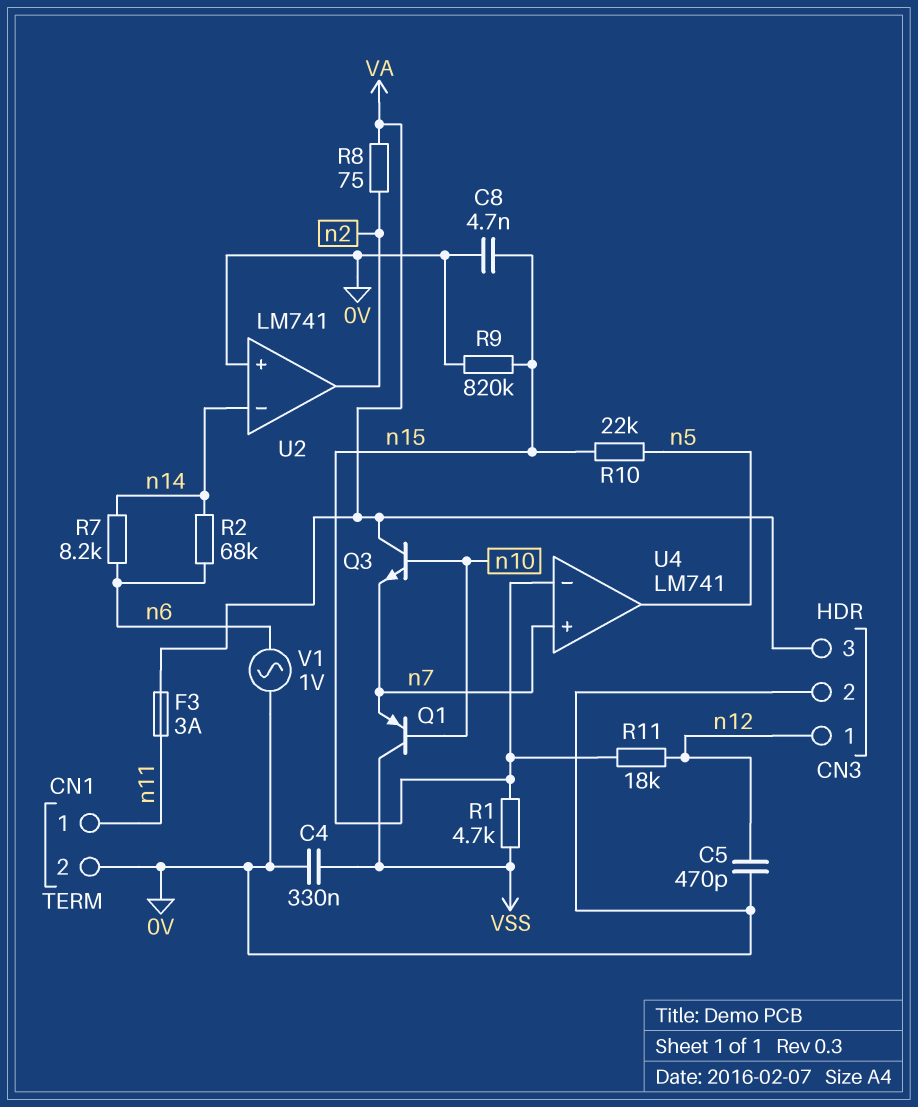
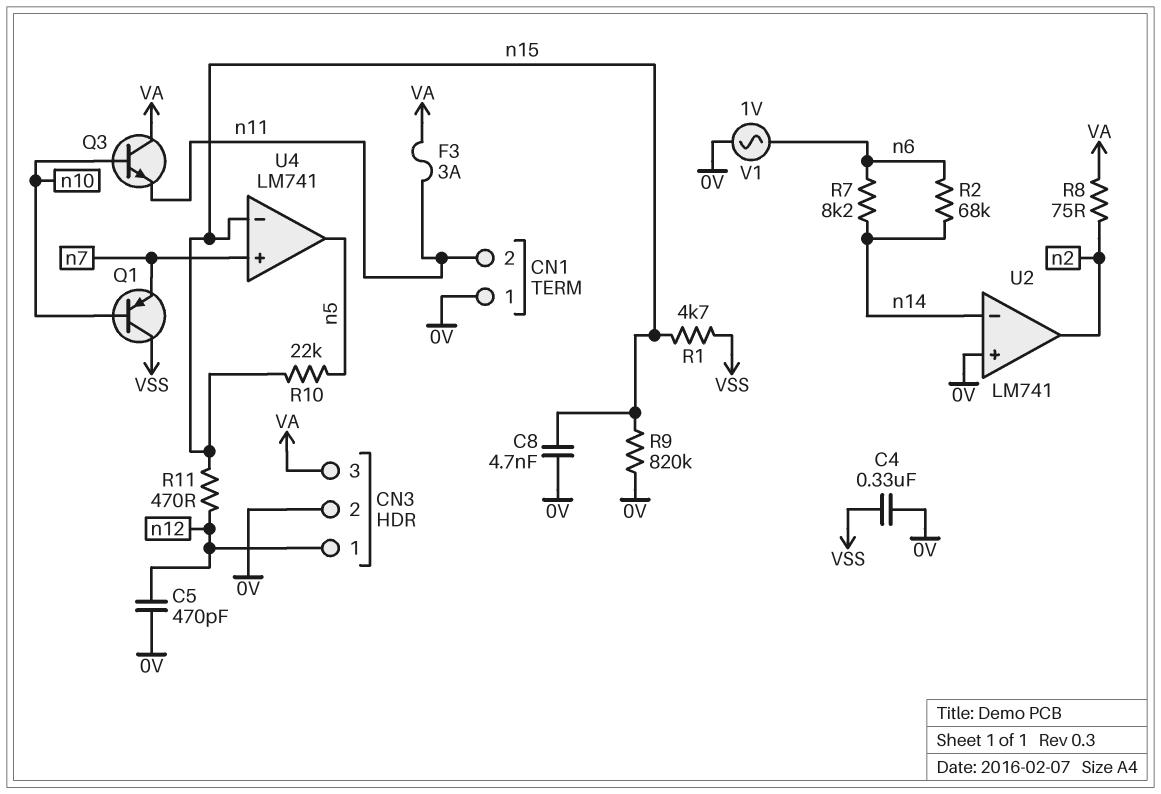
CN1 pin 1: n11 -> 0V
CN1 pin 2: 0V -> n11
Q3: NPN (B n10, C VA, E n7) -> NPN (B n10, C VA, E n11)
R11: 18k (n12, n15) -> 470 (n12, n15)

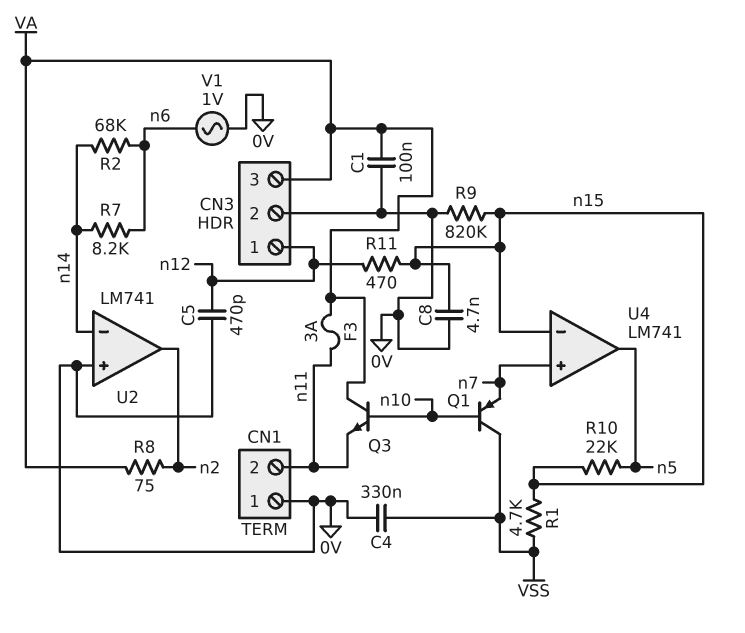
C1: none -> 100nF (0V, VA)

